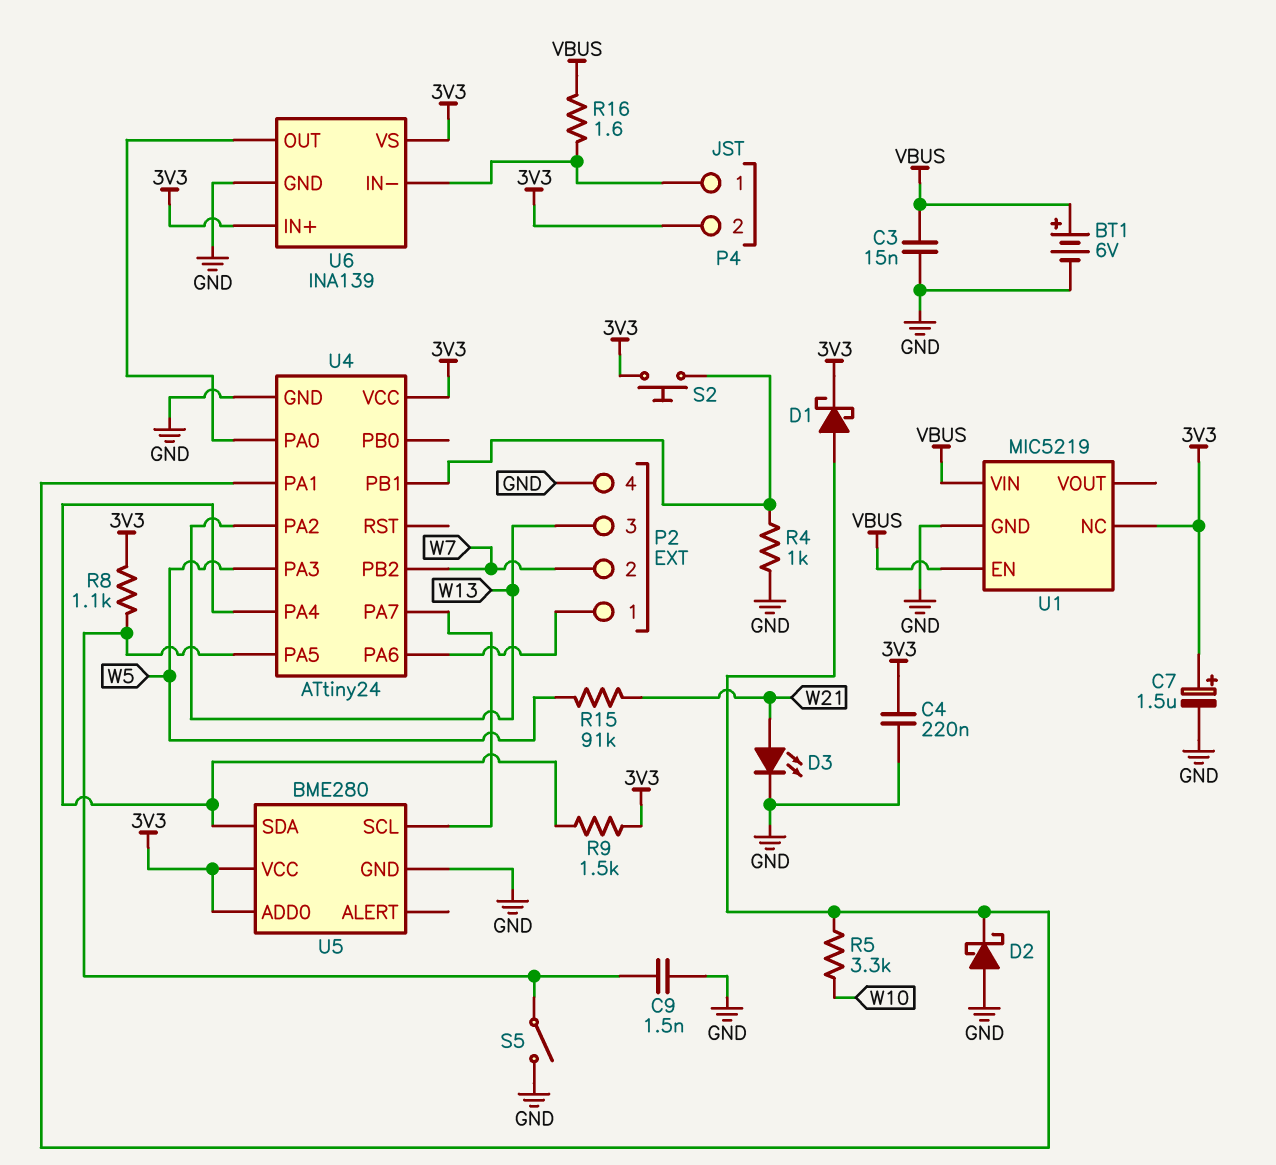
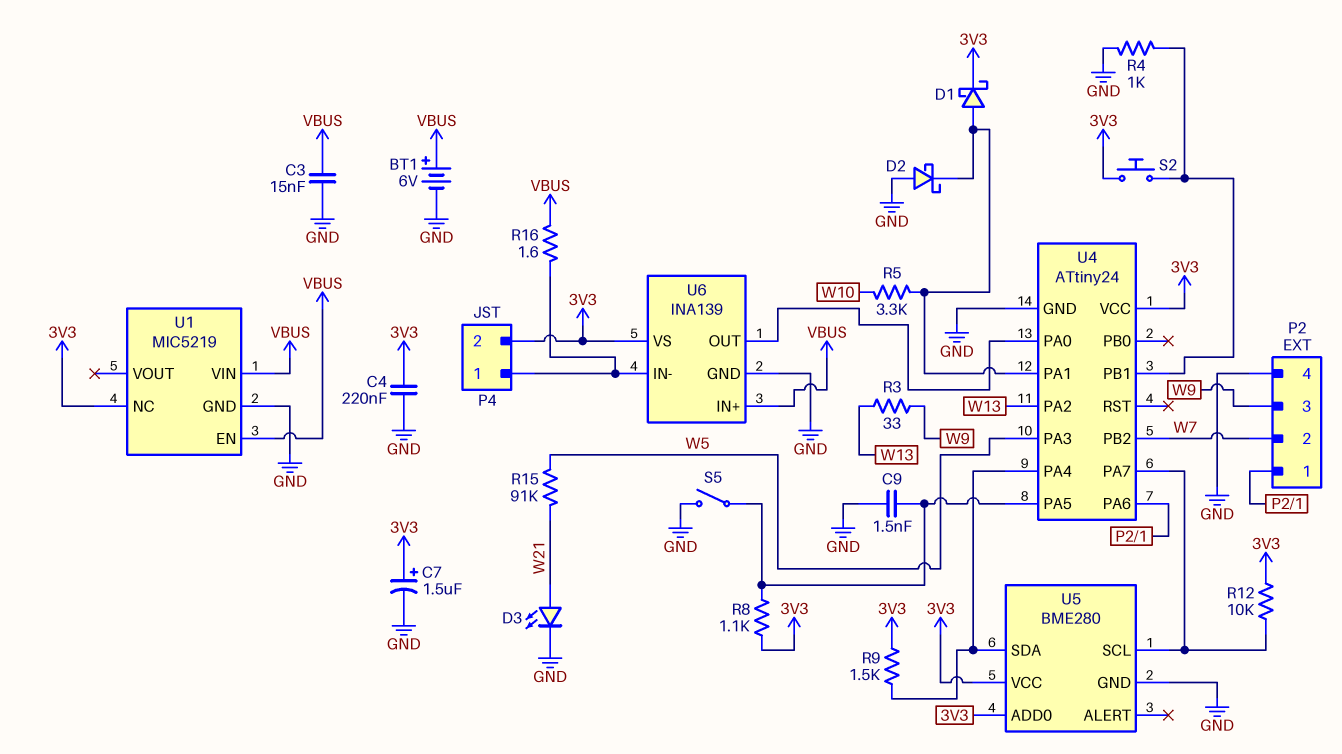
P2 pin 3: W13 -> W9
R3: none -> 33 (W9, W13)
R12: none -> 10k (3V3, U4/PA7)
U6 pin IN+: 3V3 -> VBUS

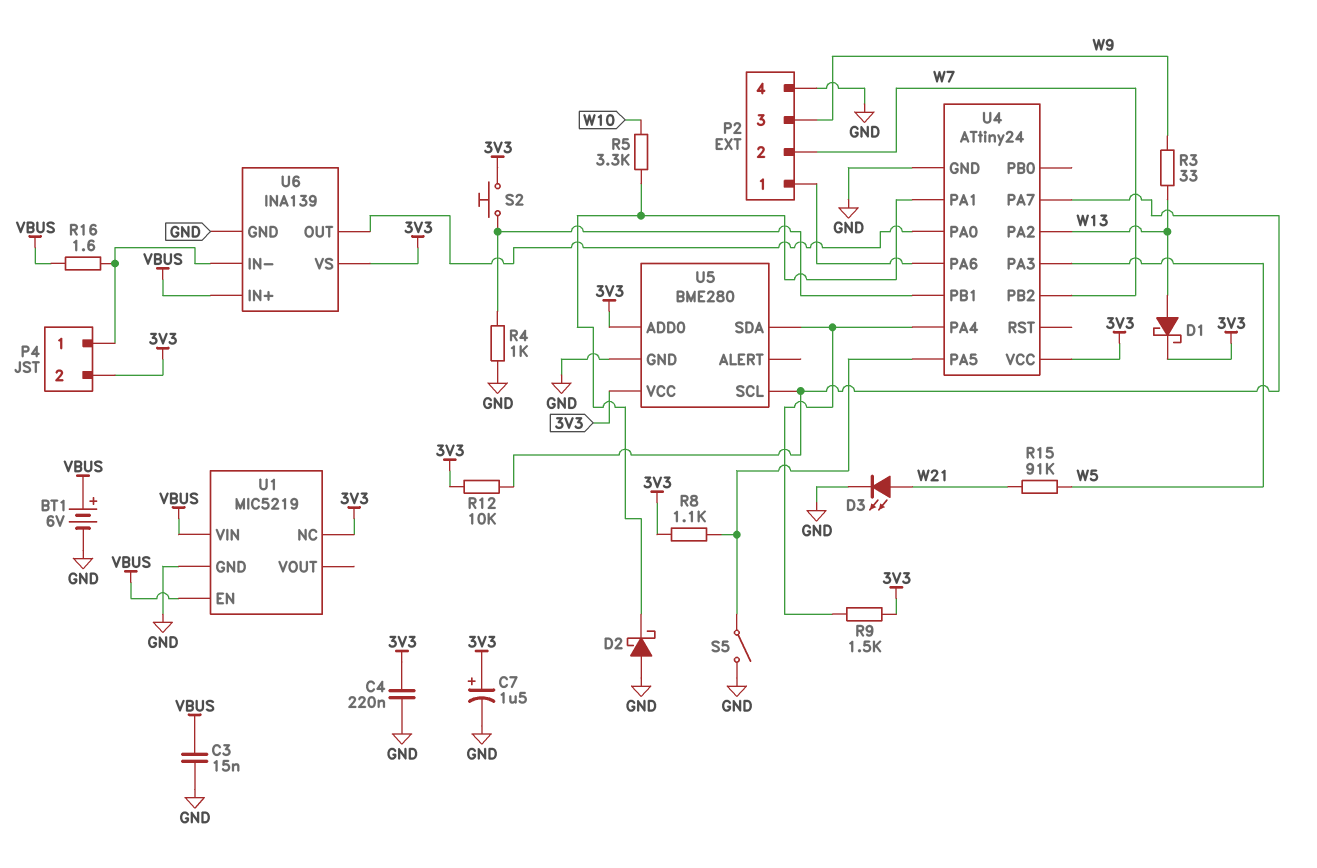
C9: 1.5nF (GND, U4/PA5) -> none
D1: schottky (A U4/PA1, K 3V3) -> schottky (A W13, K 3V3)

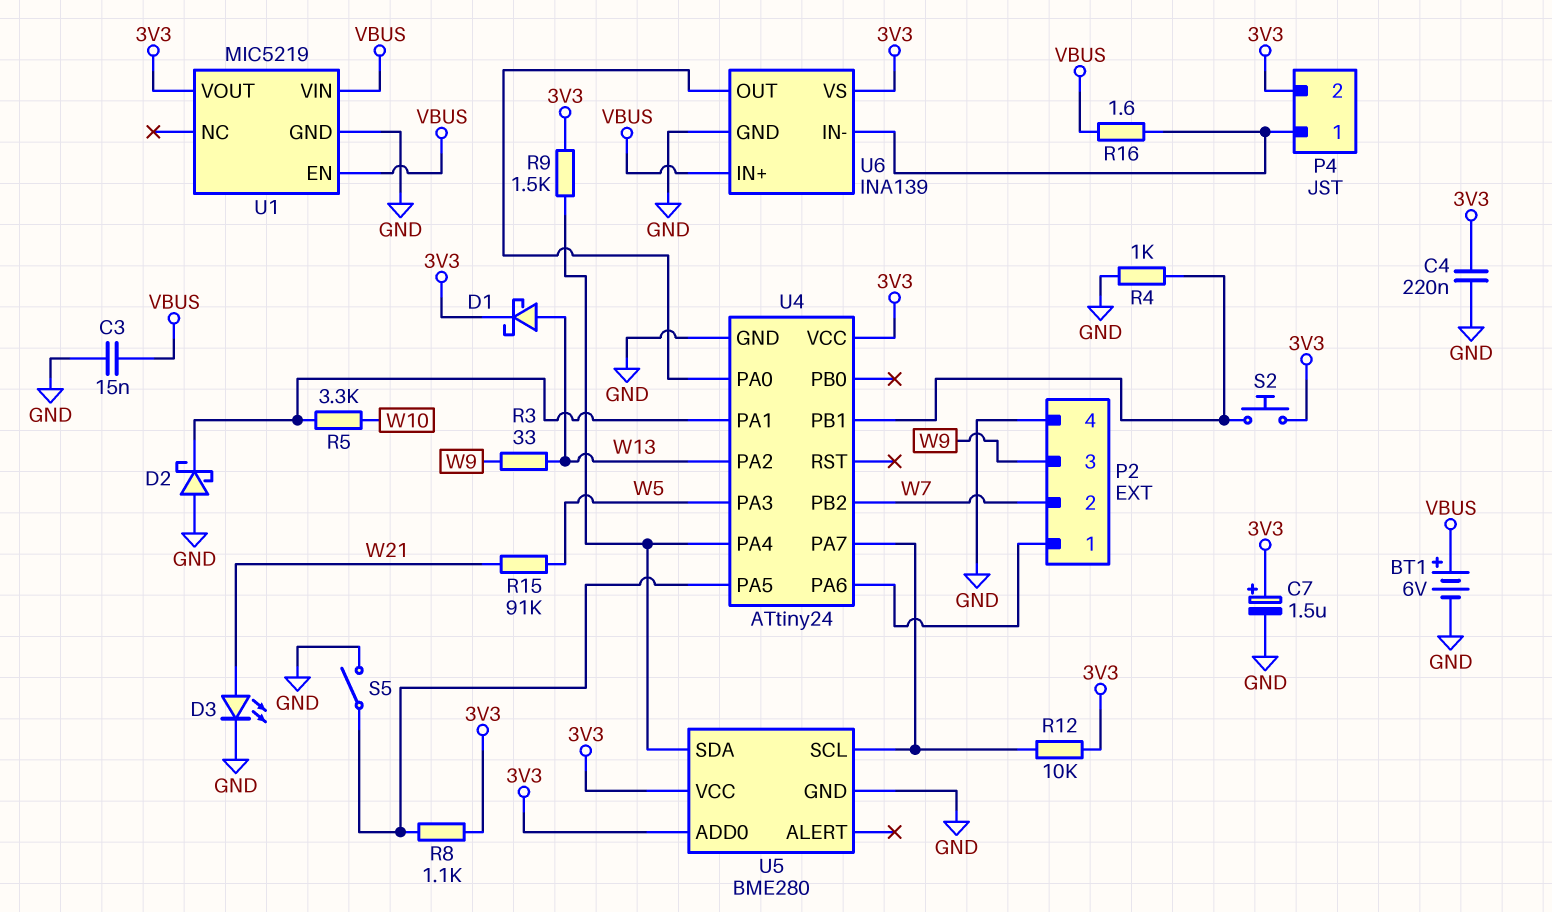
U1 pin NC: 3V3 -> none
U1 pin VOUT: none -> 3V3

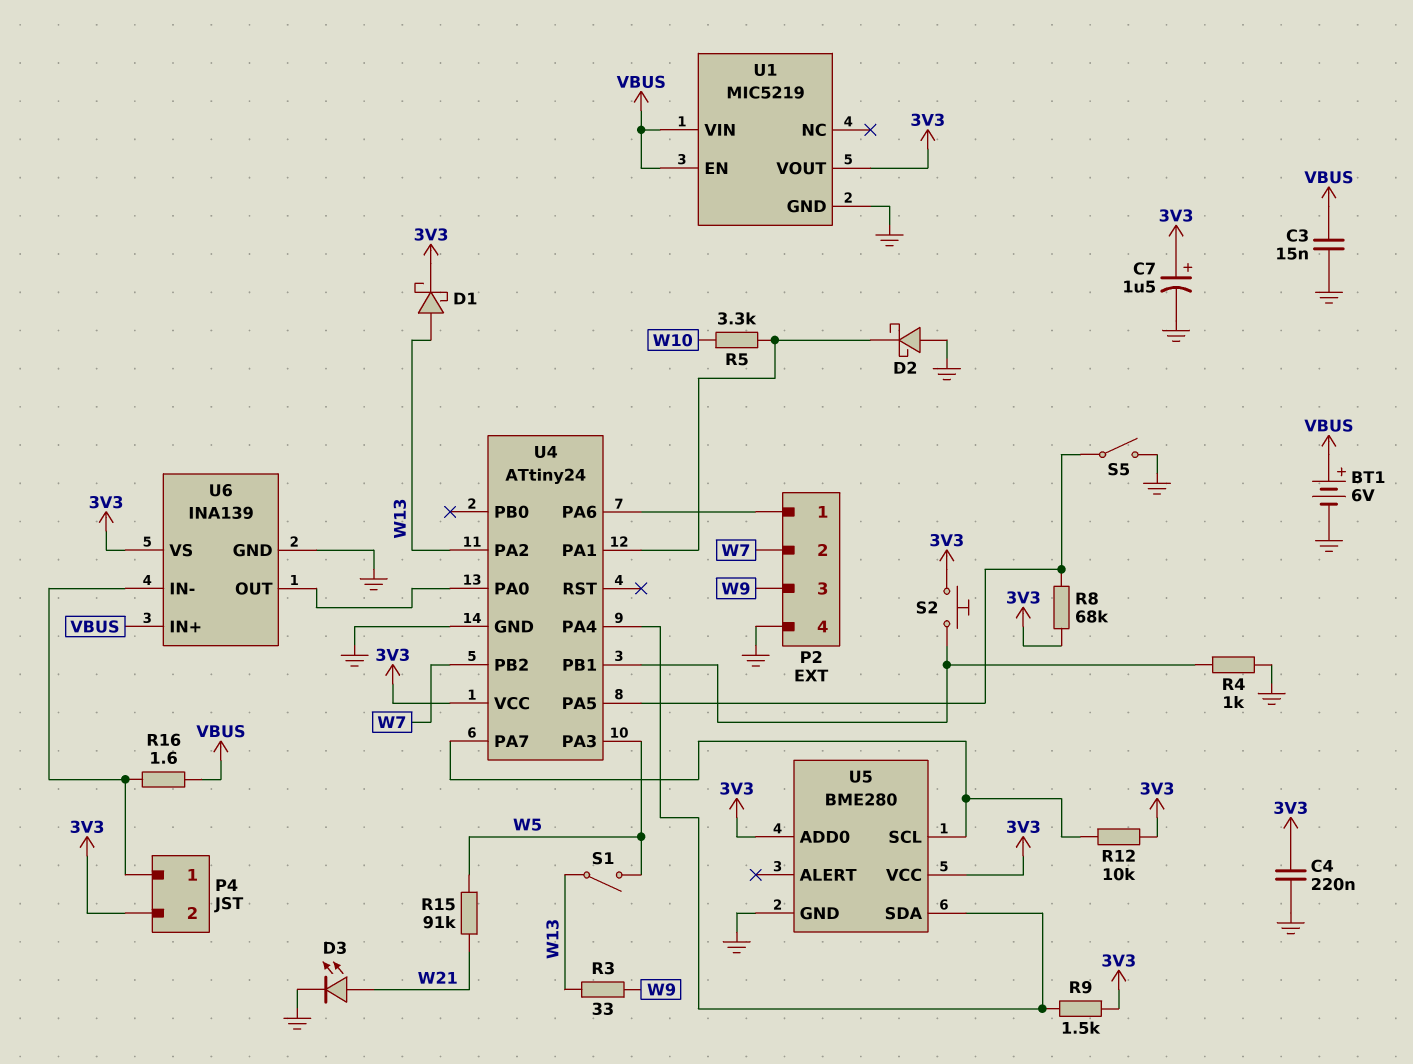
R8: 1.1k (3V3, U4/PA5) -> 68k (3V3, U4/PA5)
S1: none -> switch (W5, W13)

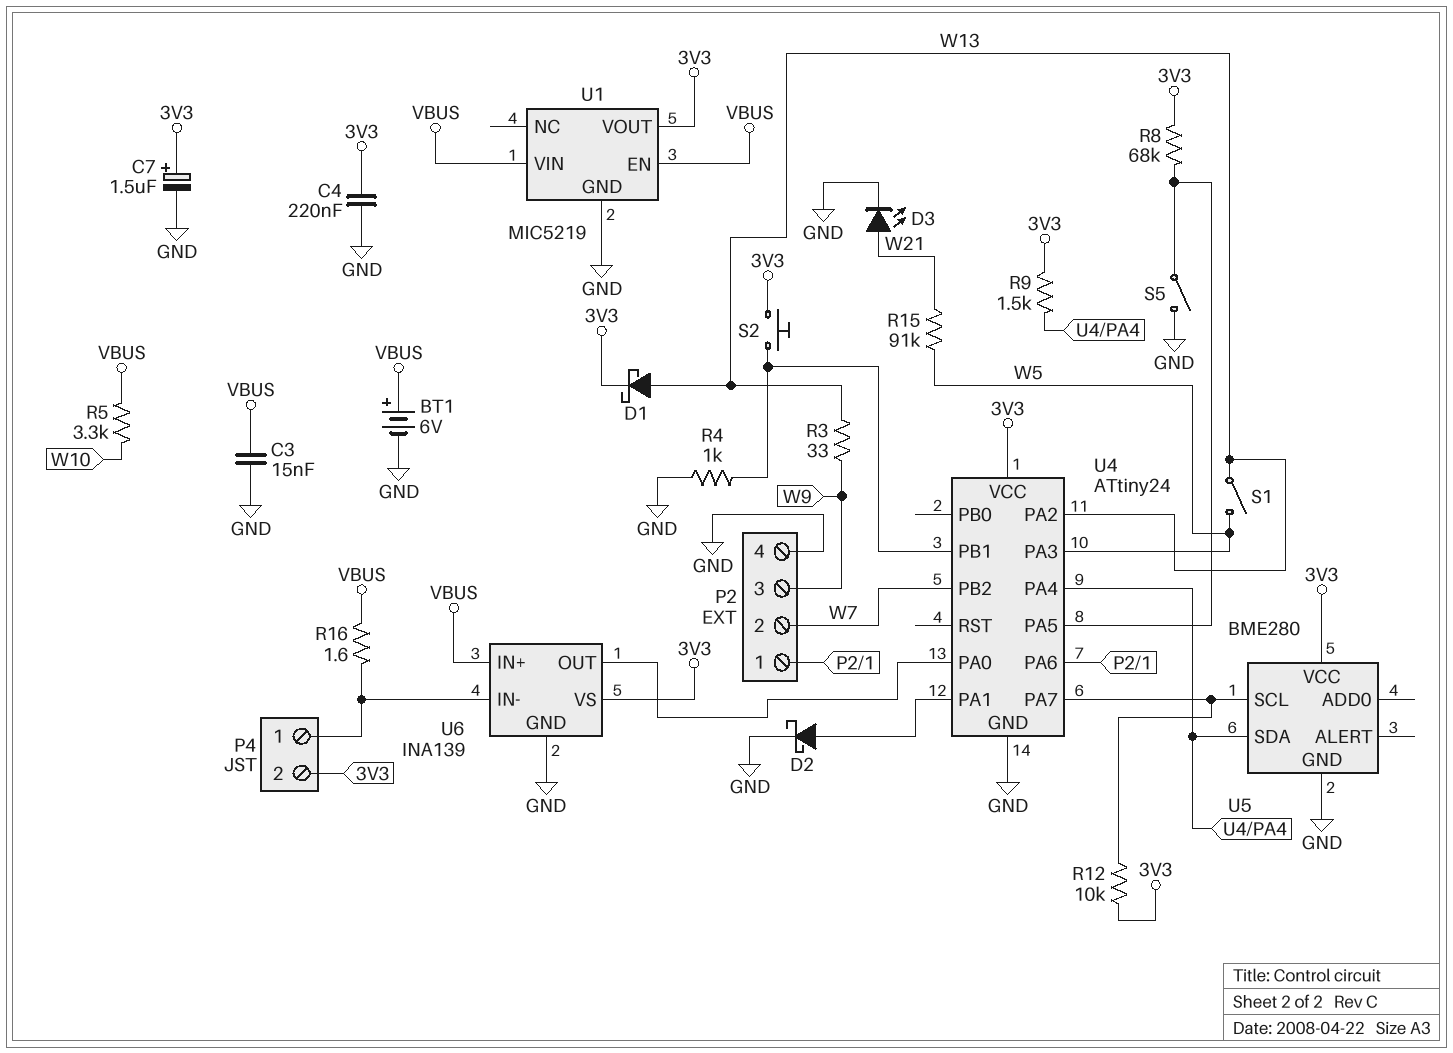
D2: schottky (A GND, K U4/PA1) -> schottky (A U4/PA1, K GND)
R5: 3.3k (U4/PA1, W10) -> 3.3k (VBUS, W10)
U5 pin ADD0: 3V3 -> none

